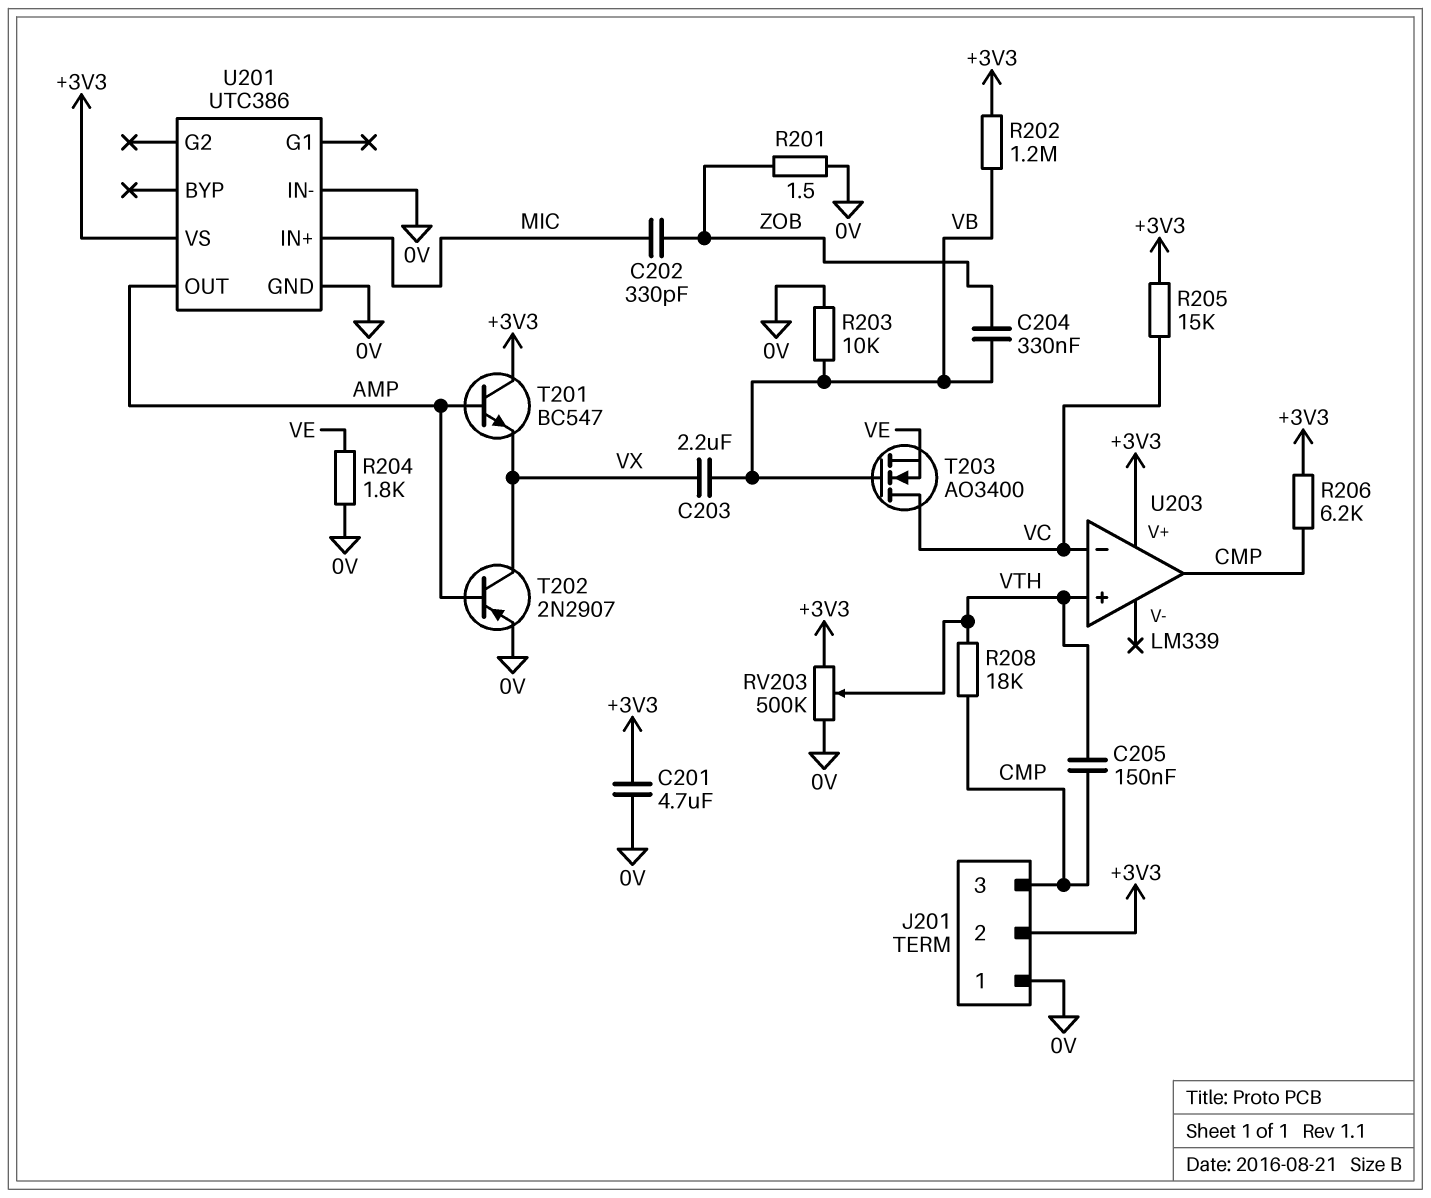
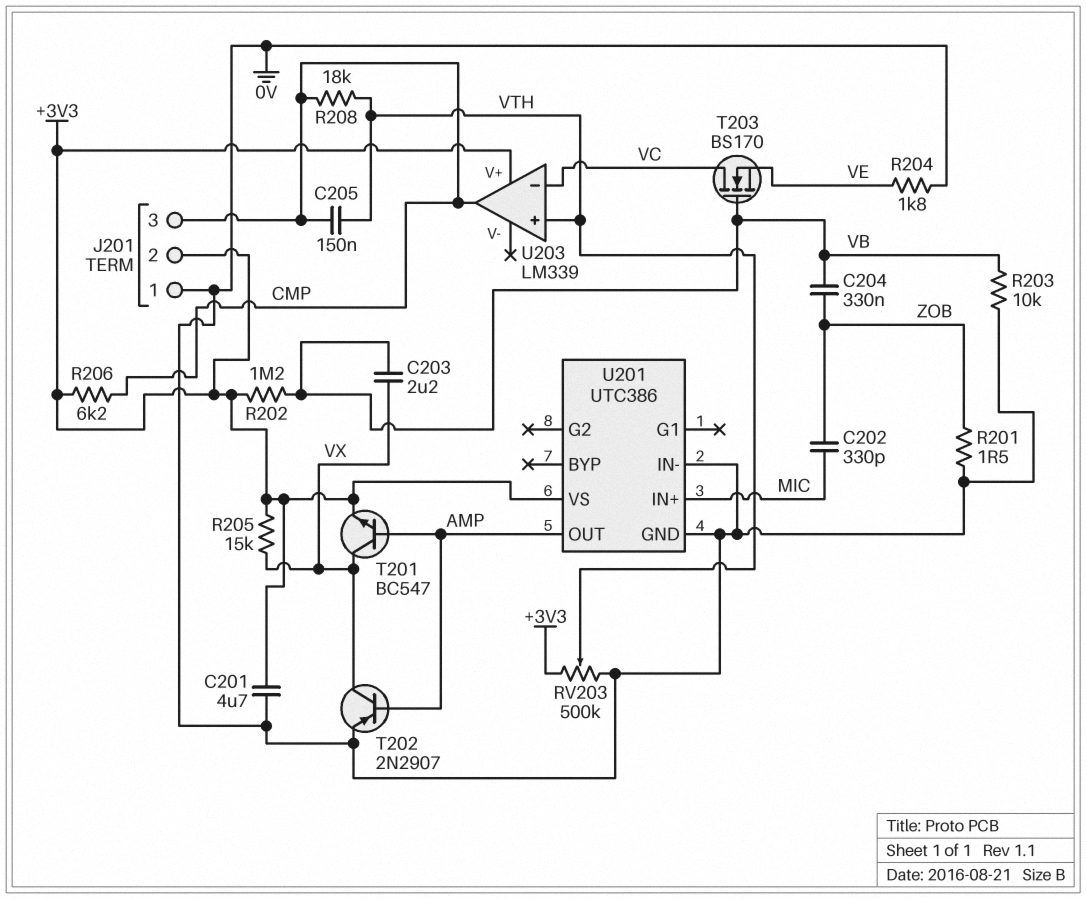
R205: 15k (+3V3, VC) -> 15k (+3V3, VX)
T201: NPN BC547 (B AMP, C +3V3, E VX) -> NPN BC547 (B AMP, C VX, E +3V3)
T203: NMOS AO3400 (G VB, D VC, S VE) -> NMOS BS170 (G VB, D VC, S VE)

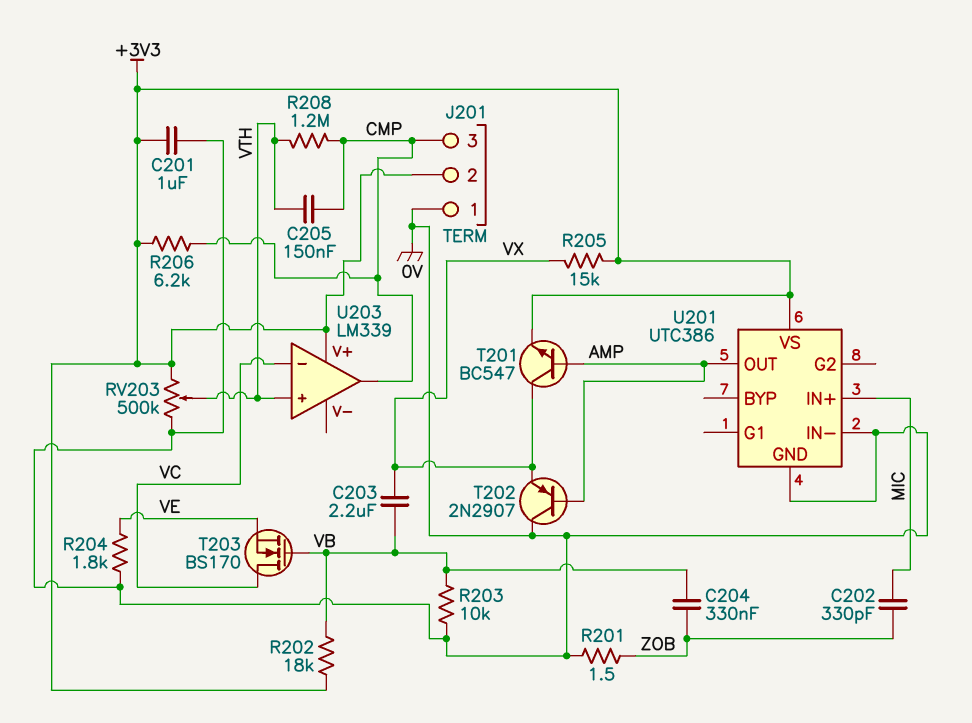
C201: 4.7uF (+3V3, 0V) -> 1uF (+3V3, 0V)
R202: 1.2M (+3V3, VB) -> 18k (+3V3, VB)
R208: 18k (CMP, VTH) -> 1.2M (CMP, VTH)
T202: PNP 2N2907 (B AMP, C VX, E 0V) -> PNP 2N2907 (B AMP, C 0V, E VX)

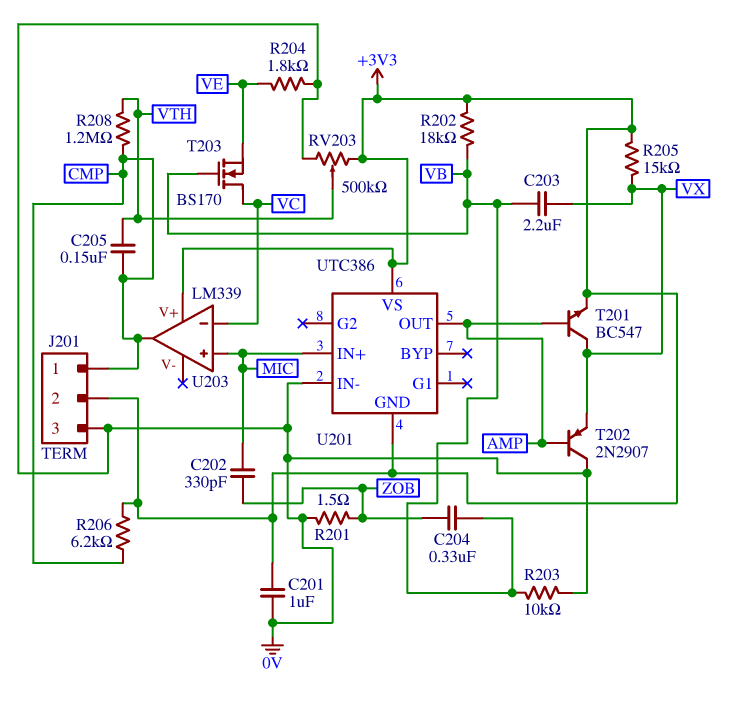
J201 pin 1: 0V -> CMP
J201 pin 3: CMP -> 0V
U201 pin GND: 0V -> +3V3
U203 pin in+: VTH -> MIC

